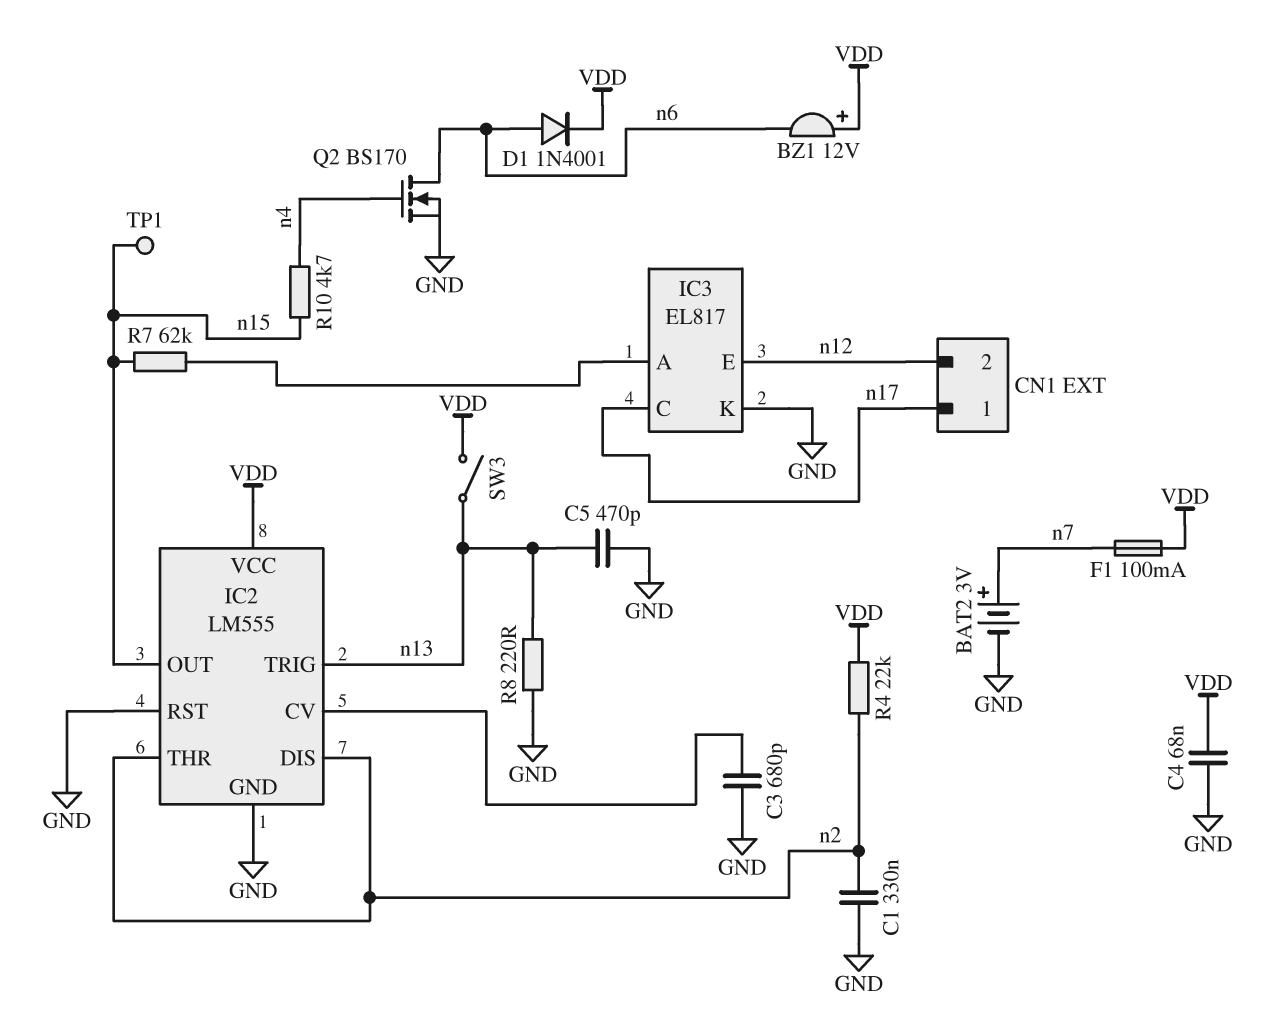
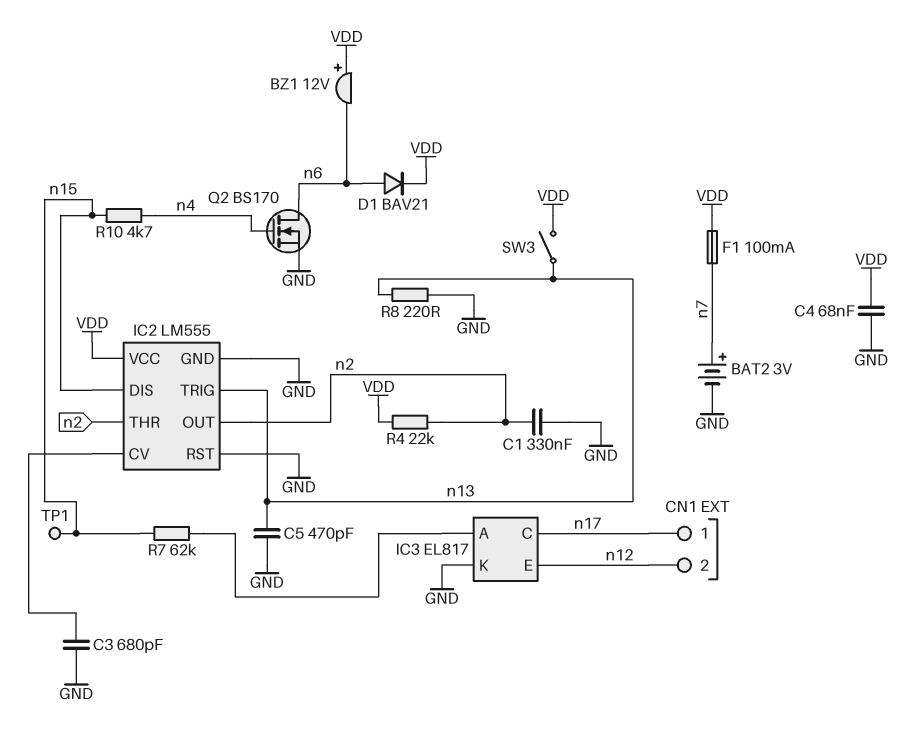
D1: diode 1N4001 (A n6, K VDD) -> diode BAV21 (A n6, K VDD)
IC2 pin DIS: n2 -> n15
IC2 pin OUT: n15 -> n2

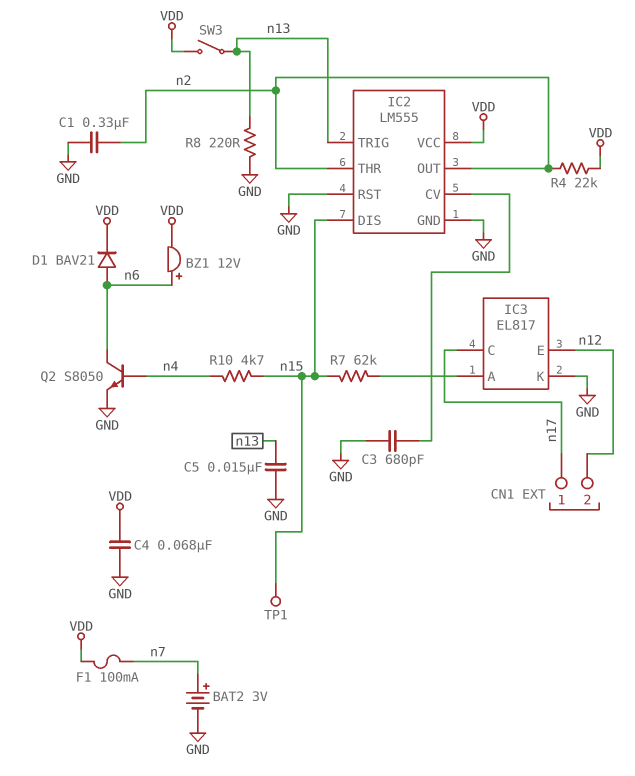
BZ1: buzzer 12V (plus VDD, minus n6) -> buzzer 12V (plus n6, minus VDD)
C5: 470pF (GND, n13) -> 15nF (GND, n13)
Q2: NMOS BS170 (G n4, D n6, S GND) -> NPN S8050 (B n4, C n6, E GND)

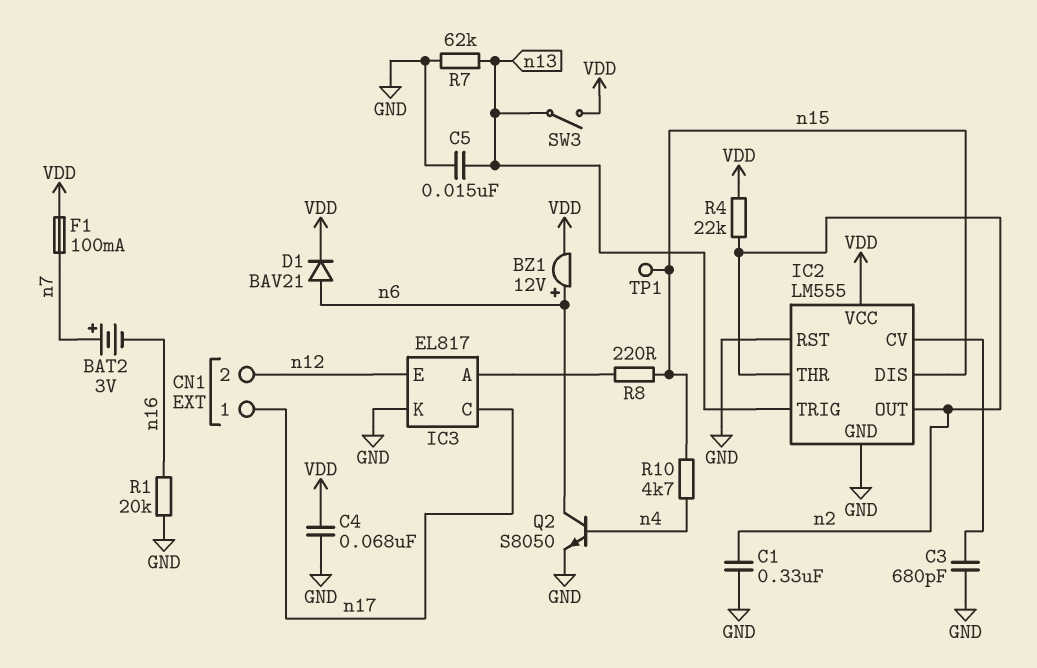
BAT2: 3V (plus n7, minus GND) -> 3V (plus n7, minus n16)
R1: none -> 20k (GND, n16)
R7: 62k (IC3/A, n15) -> 62k (GND, n13)
R8: 220 (GND, n13) -> 220 (IC3/A, n15)

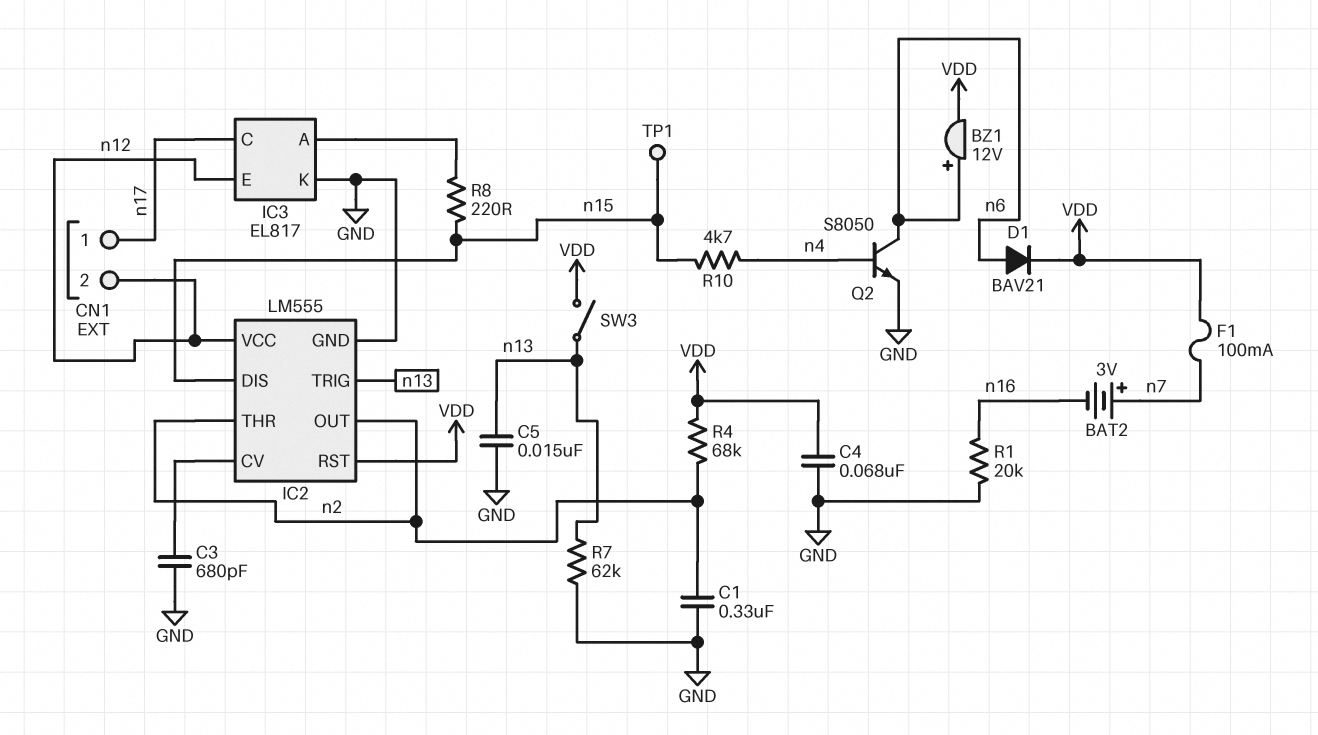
IC2 pin RST: GND -> VDD
IC2 pin VCC: VDD -> n12
R4: 22k (VDD, n2) -> 68k (VDD, n2)

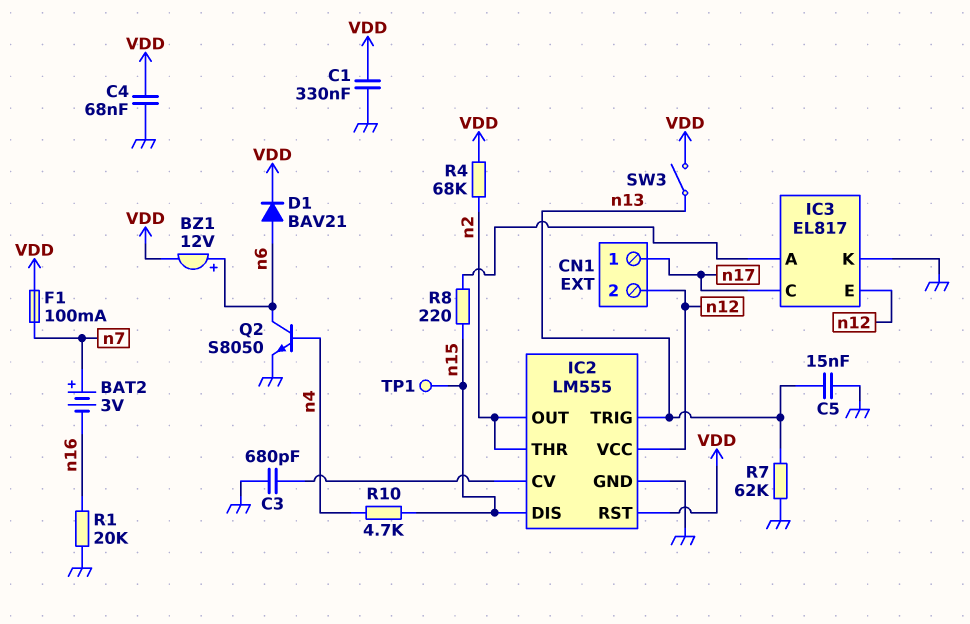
C1: 330nF (GND, n2) -> 330nF (GND, VDD)

